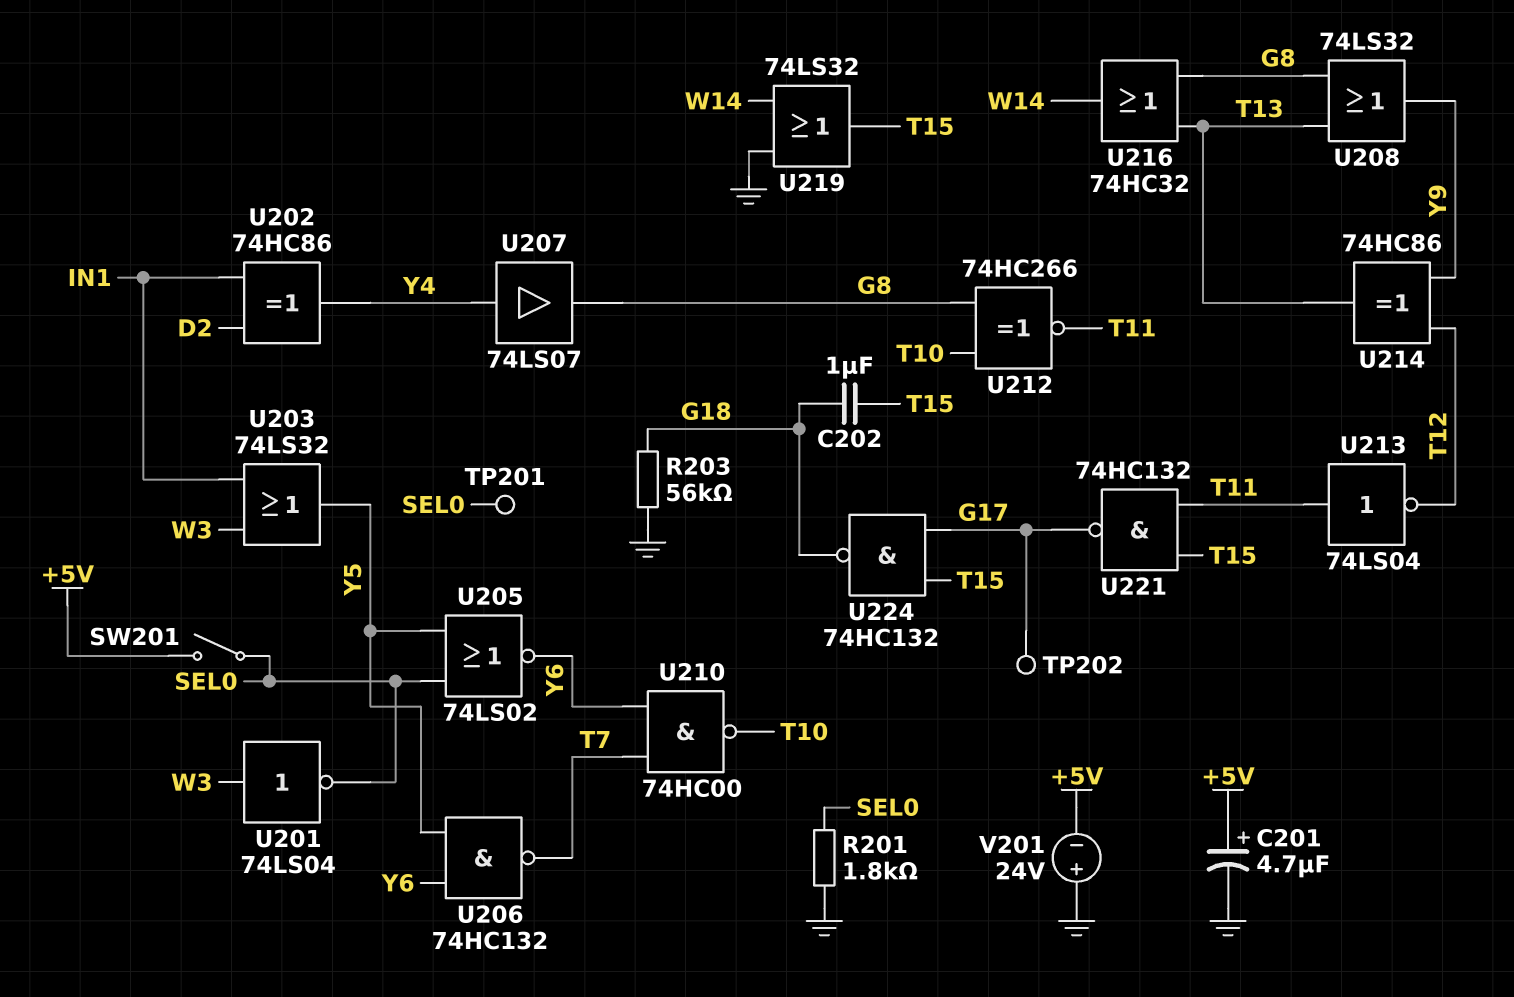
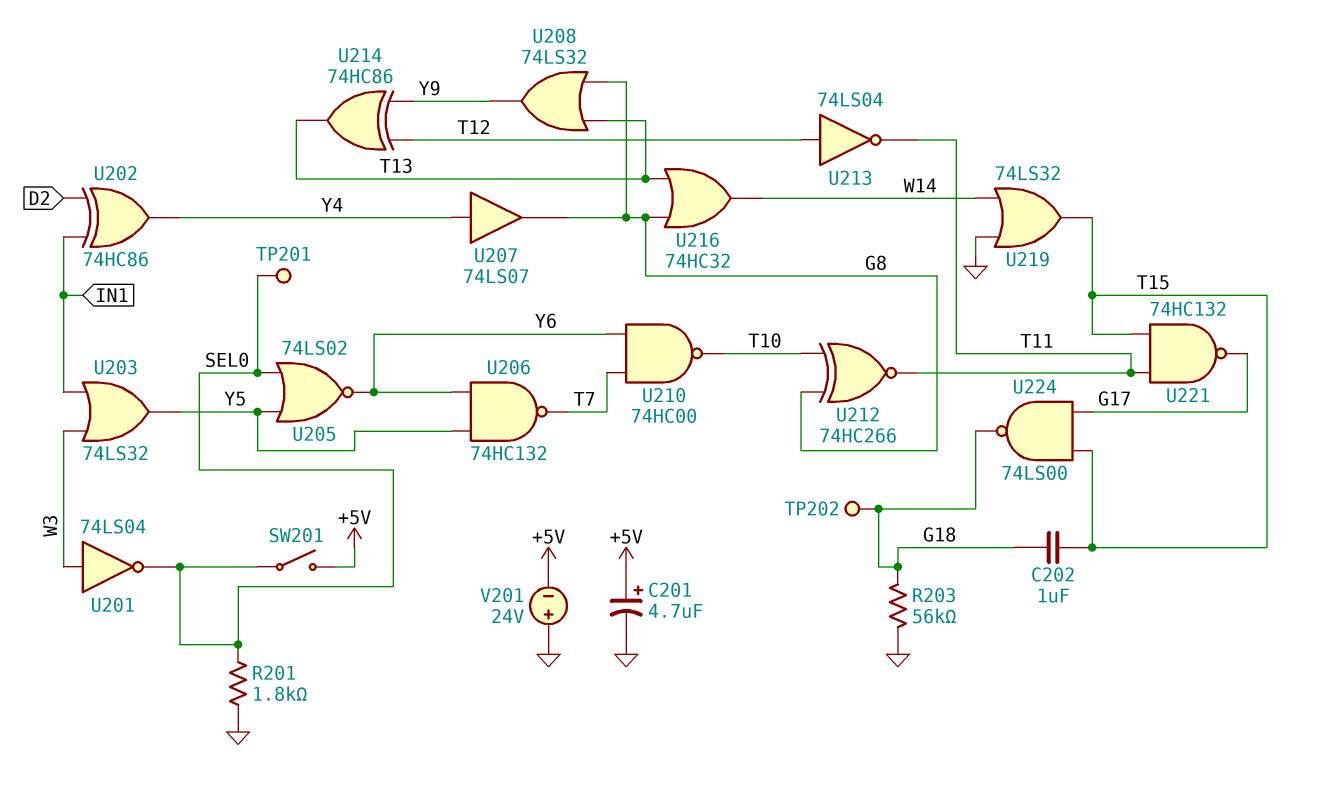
TP202: test point (G17) -> test point (G18)
U213: NOT 74LS04 (in T11, out T12) -> NOT 74LS04 (in T12, out T11)
U224: NAND 74HC132 (in G17, in T15, out G18) -> NAND 74LS00 (in G17, in T15, out G18)

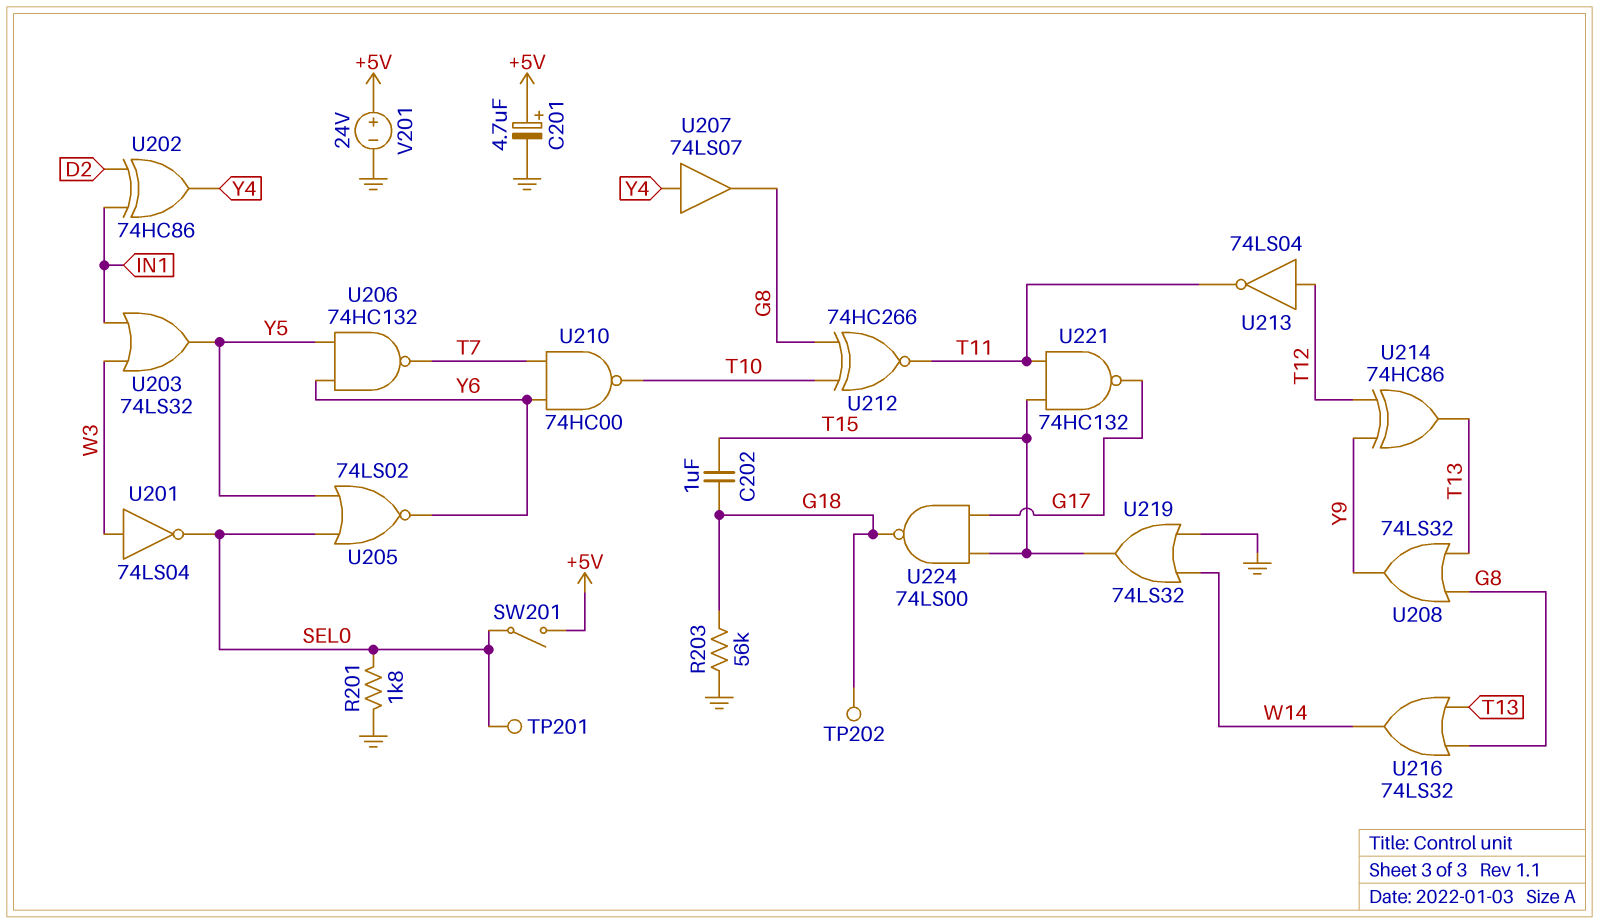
U216: OR 74HC32 (in G8, in T13, out W14) -> OR 74LS32 (in G8, in T13, out W14)
V201: 24V (plus GND, minus +5V) -> 24V (plus +5V, minus GND)

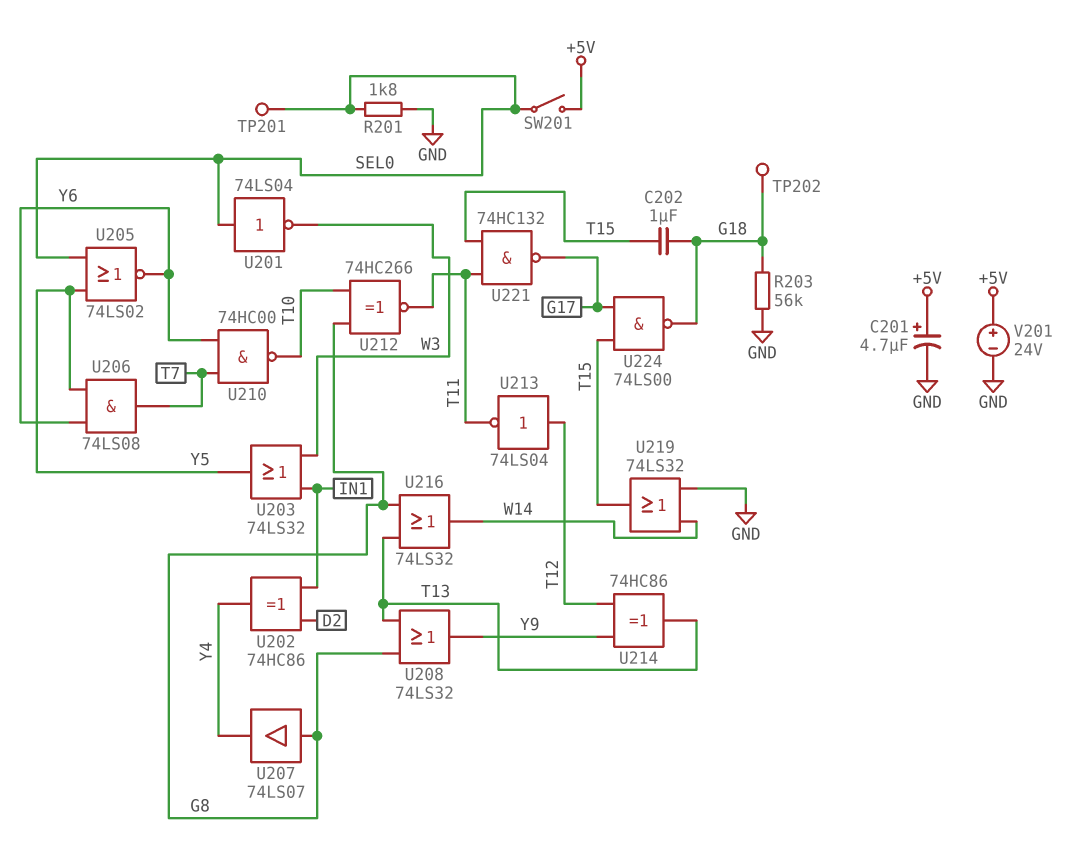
U201: NOT 74LS04 (in W3, out SEL0) -> NOT 74LS04 (in SEL0, out W3)
U206: NAND 74HC132 (in Y5, in Y6, out T7) -> AND 74LS08 (in Y5, in Y6, out T7)
U207: buffer 74LS07 (in Y4, out G8) -> buffer 74LS07 (in G8, out Y4)

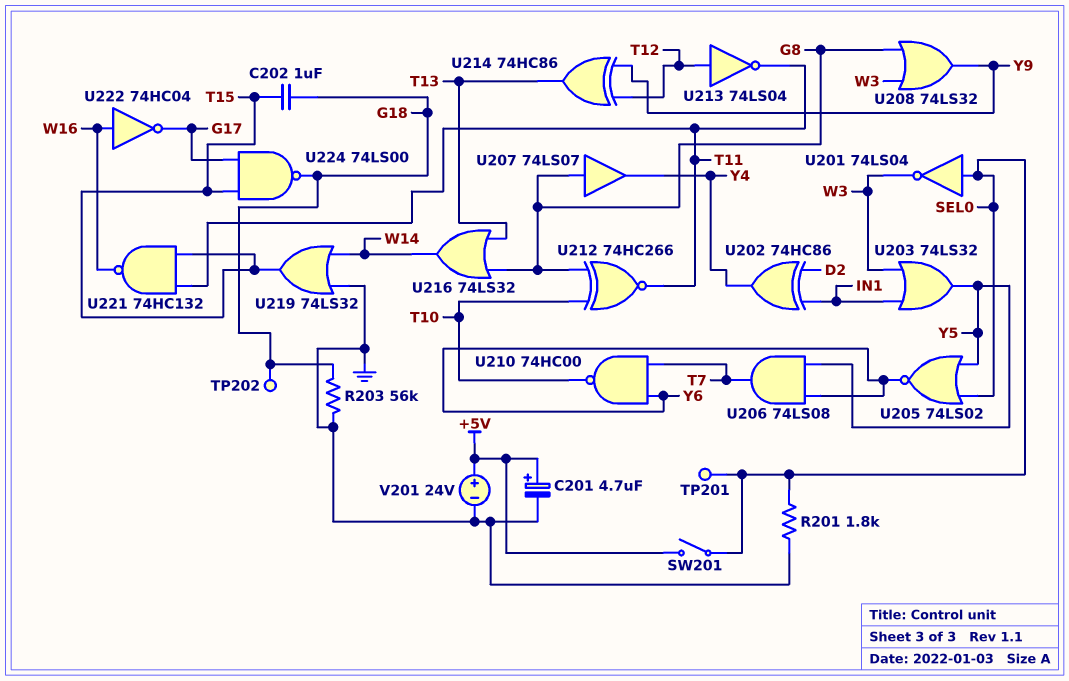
U208: OR 74LS32 (in G8, in T13, out Y9) -> OR 74LS32 (in G8, in W3, out Y9)
U221: NAND 74HC132 (in T11, in T15, out G17) -> NAND 74HC132 (in T11, in T15, out W16)
U222: none -> NOT 74HC04 (in W16, out G17)

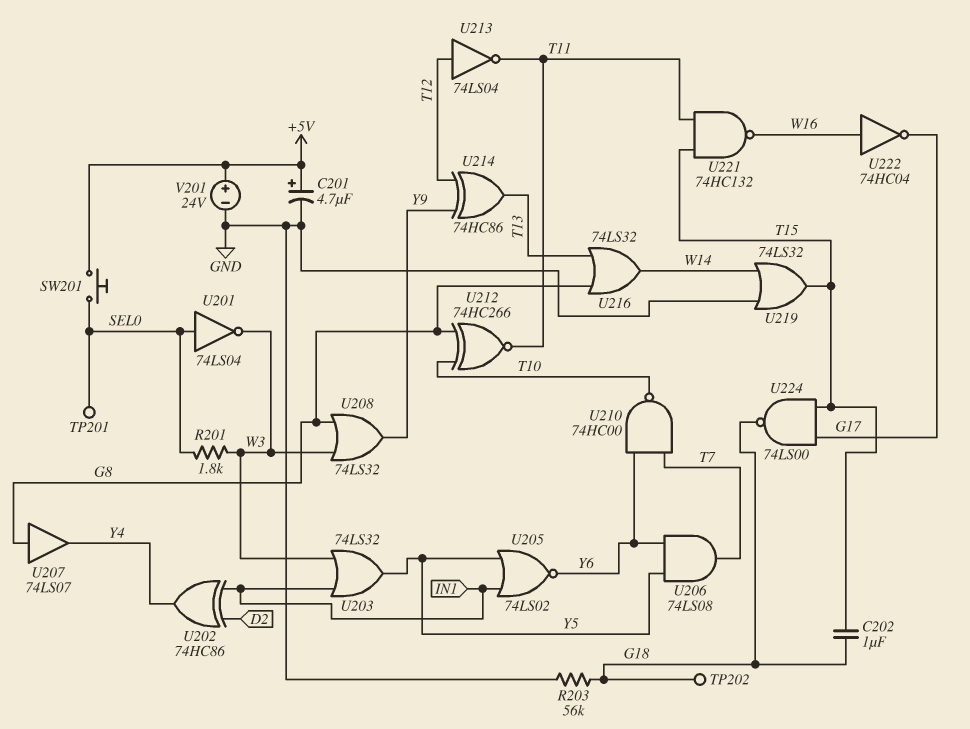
R201: 1.8k (GND, SEL0) -> 1.8k (SEL0, W3)
SW201: switch (+5V, SEL0) -> button (+5V, SEL0)
U205: NOR 74LS02 (in SEL0, in Y5, out Y6) -> NOR 74LS02 (in IN1, in Y5, out Y6)

